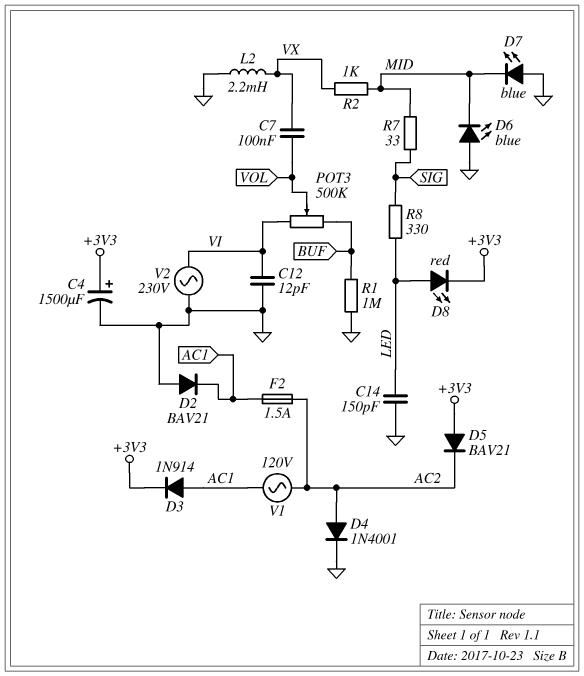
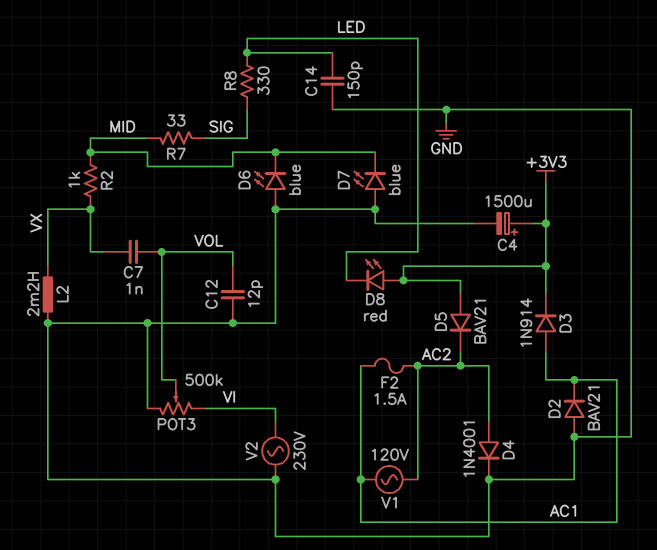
C7: 100nF (VOL, VX) -> 1nF (VOL, VX)
C12: 12pF (GND, VI) -> 12pF (GND, VOL)
D8: LED red (A LED, K +3V3) -> LED red (A +3V3, K LED)
POT3: 500k (BUF, VI, wiper VOL) -> 500k (GND, VI, wiper VOL)
R1: 1M (BUF, GND) -> none

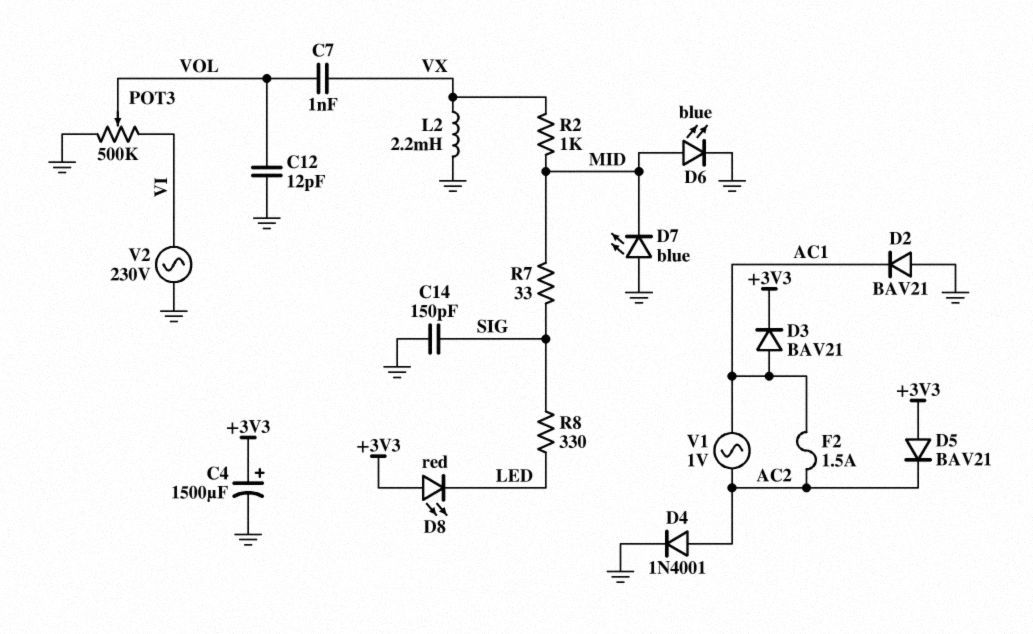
C14: 150pF (GND, LED) -> 150pF (GND, SIG)
D3: diode 1N914 (A AC1, K +3V3) -> diode BAV21 (A AC1, K +3V3)
D6: LED blue (A GND, K MID) -> LED blue (A MID, K GND)
V1: AC 120V (AC1, AC2) -> AC 1V (AC1, AC2)

